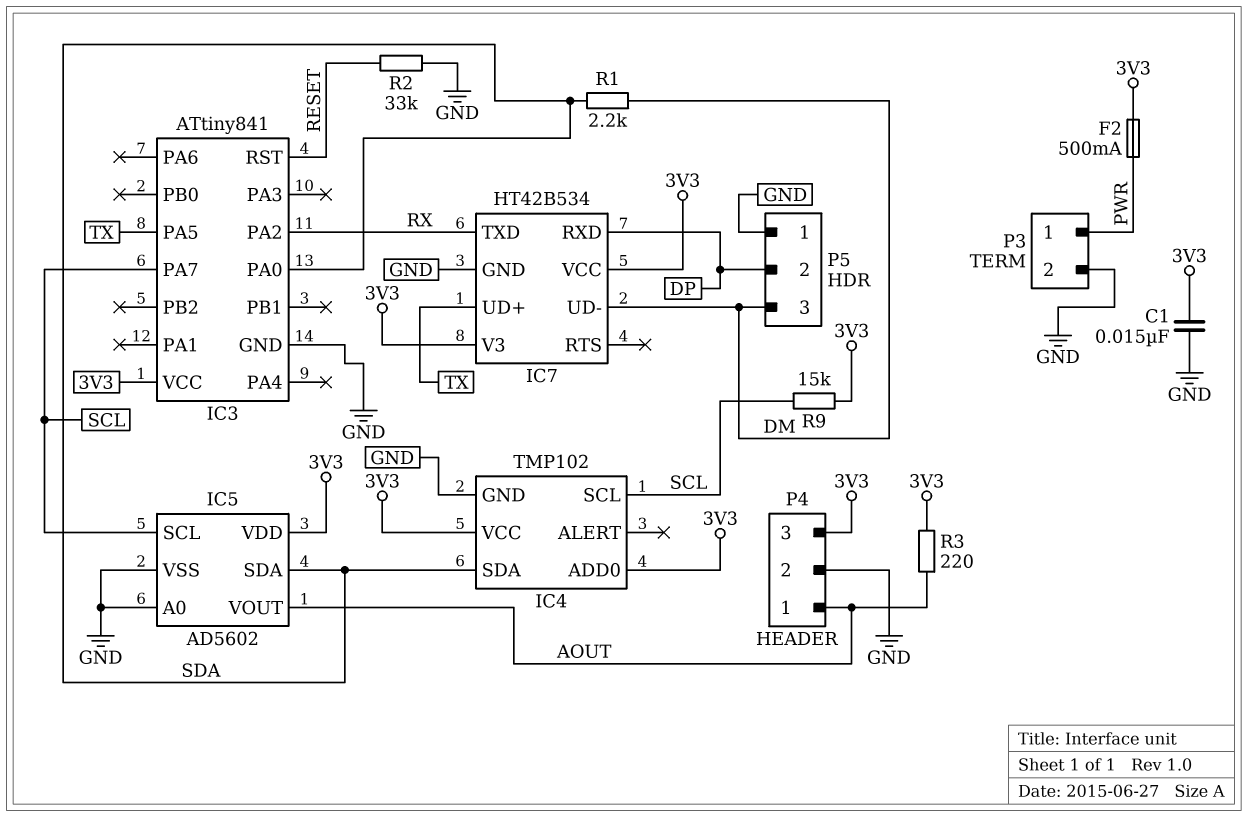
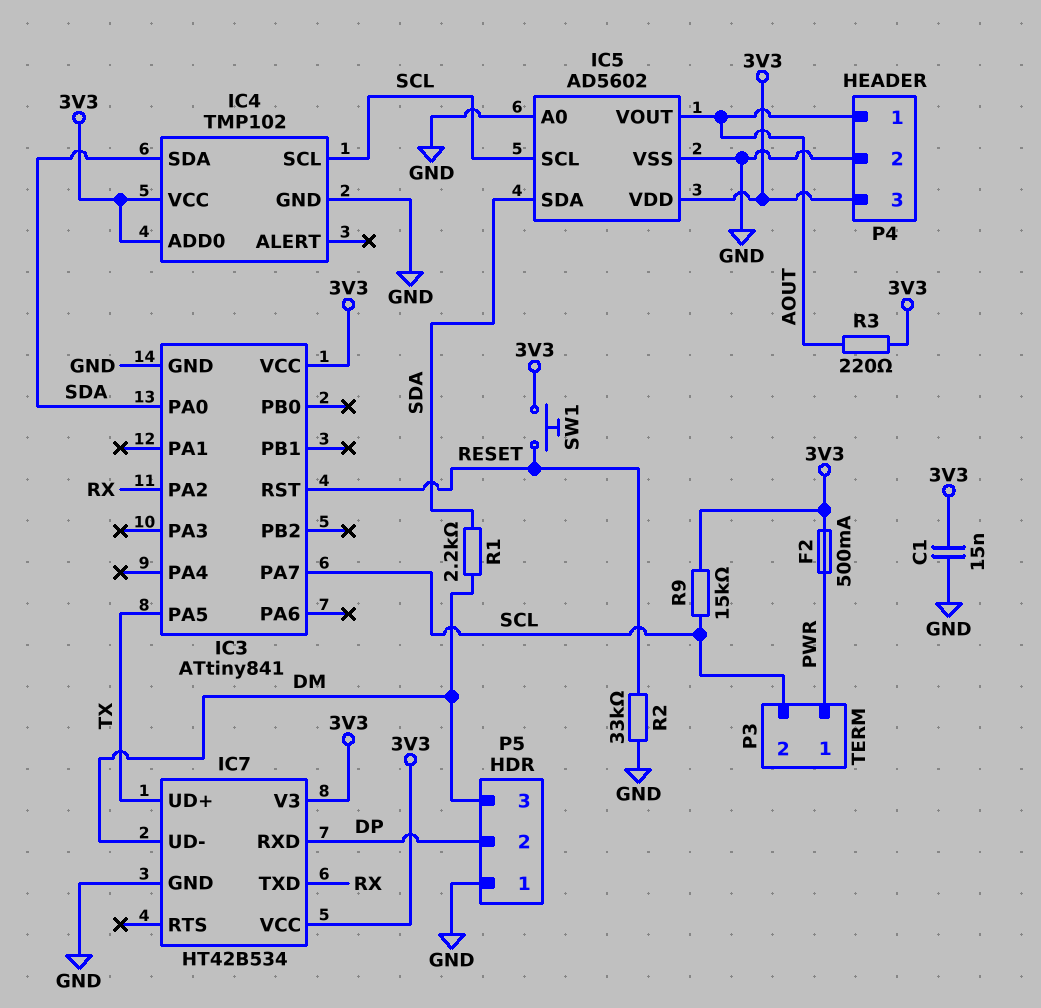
P3 pin 2: GND -> SCL
SW1: none -> button (3V3, RESET)

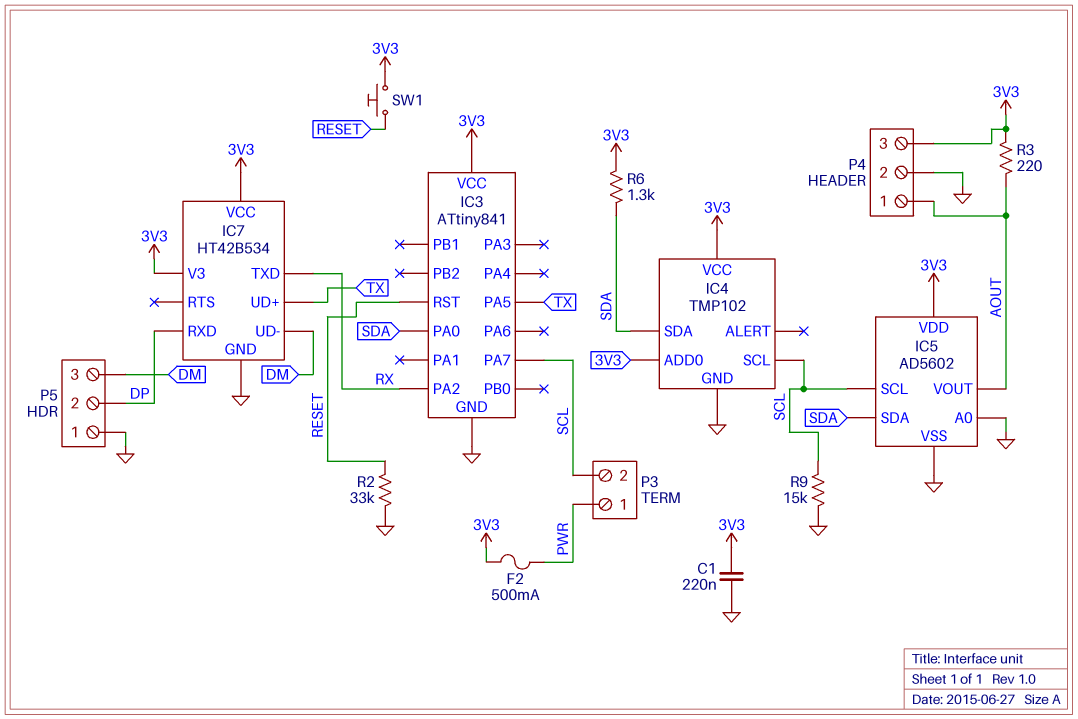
C1: 15nF (3V3, GND) -> 220nF (3V3, GND)
R1: 2.2k (DM, SDA) -> none
R6: none -> 1.3k (3V3, SDA)
R9: 15k (3V3, SCL) -> 15k (GND, SCL)

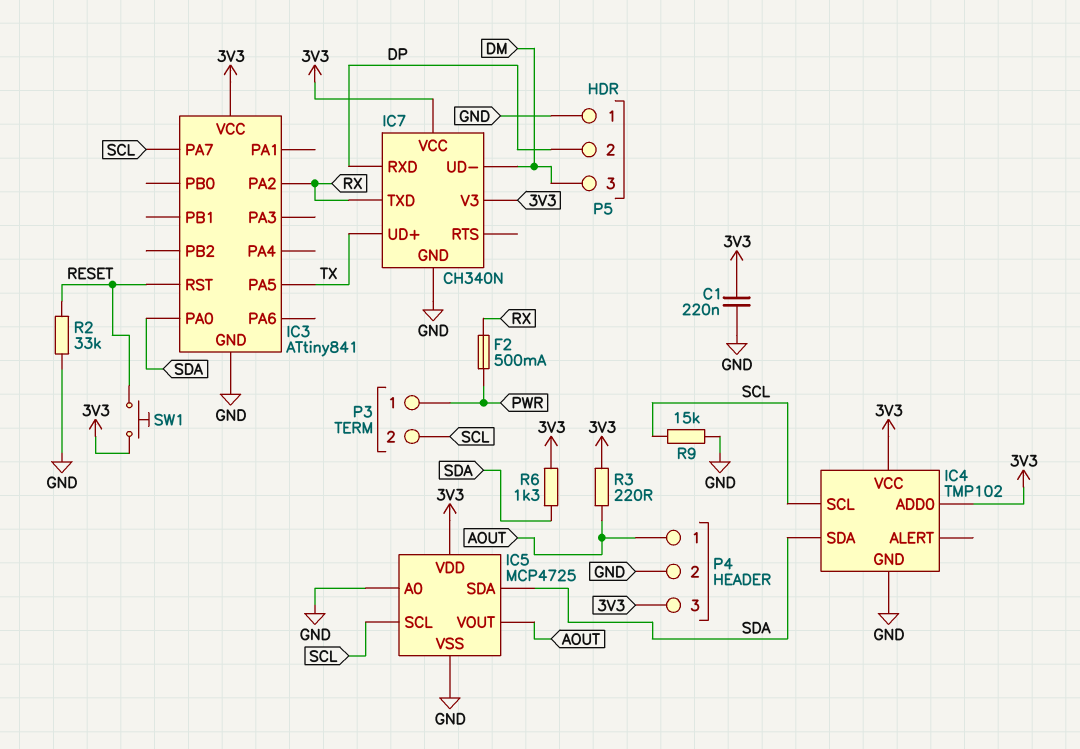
F2: 500mA (3V3, PWR) -> 500mA (PWR, RX)
IC5: AD5602 -> MCP4725
IC7: HT42B534 -> CH340N

